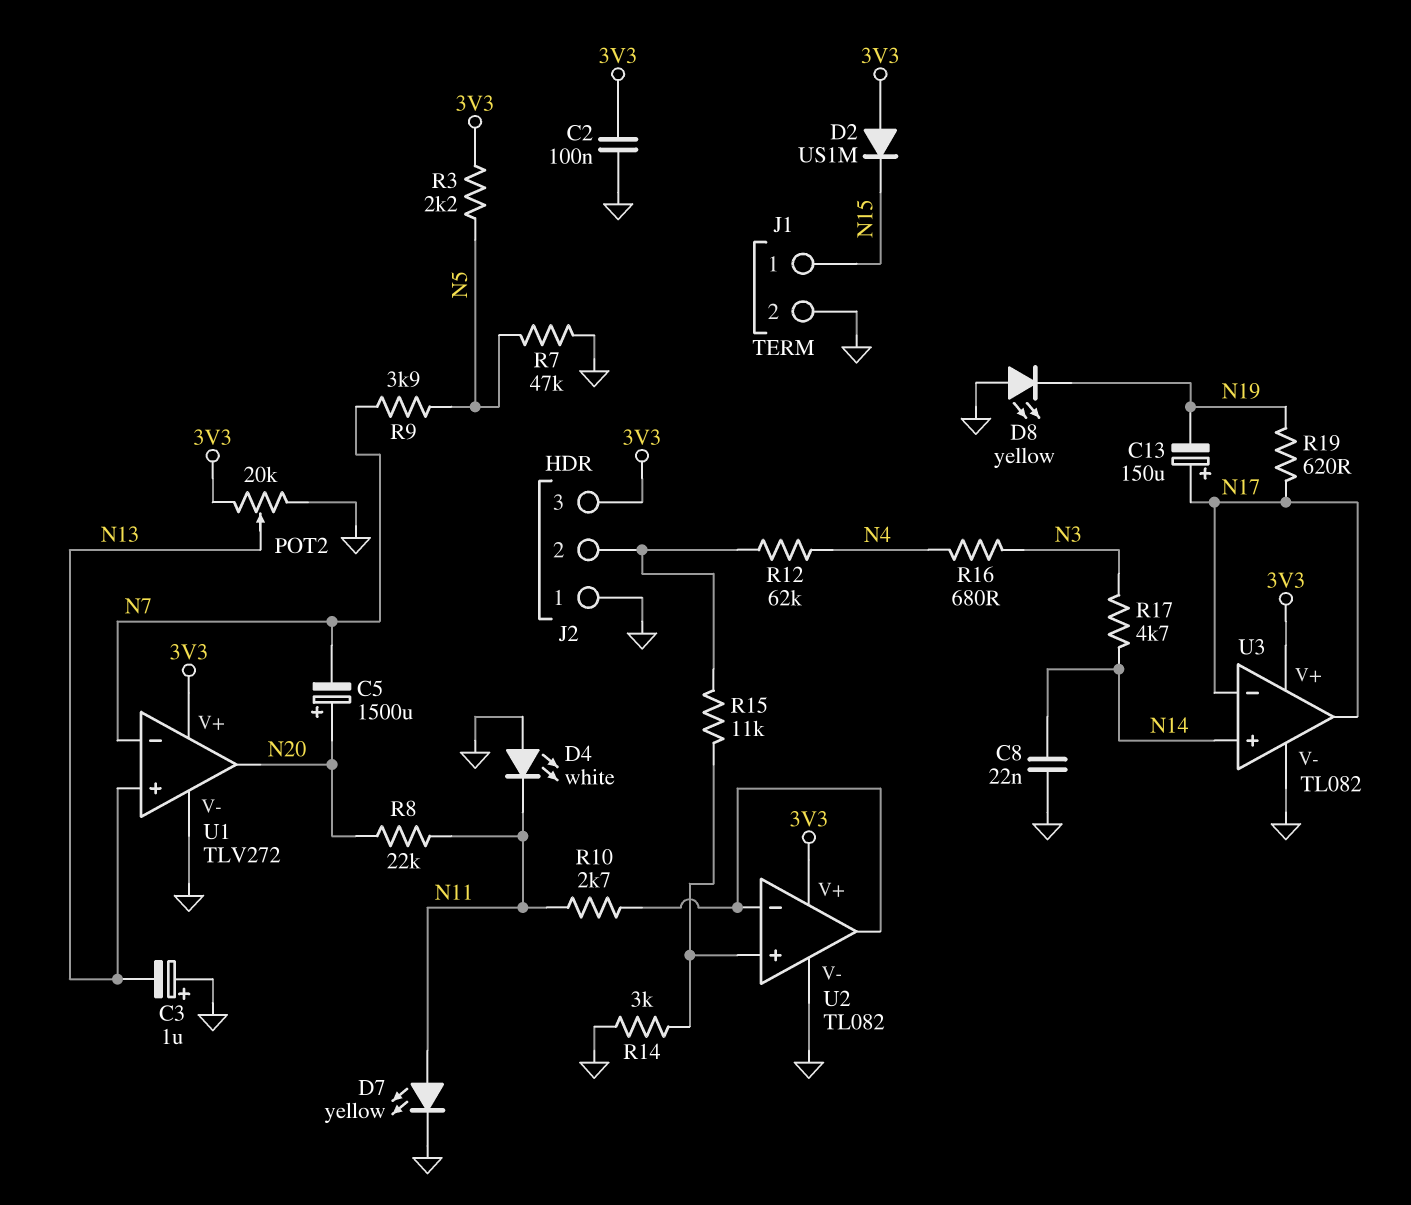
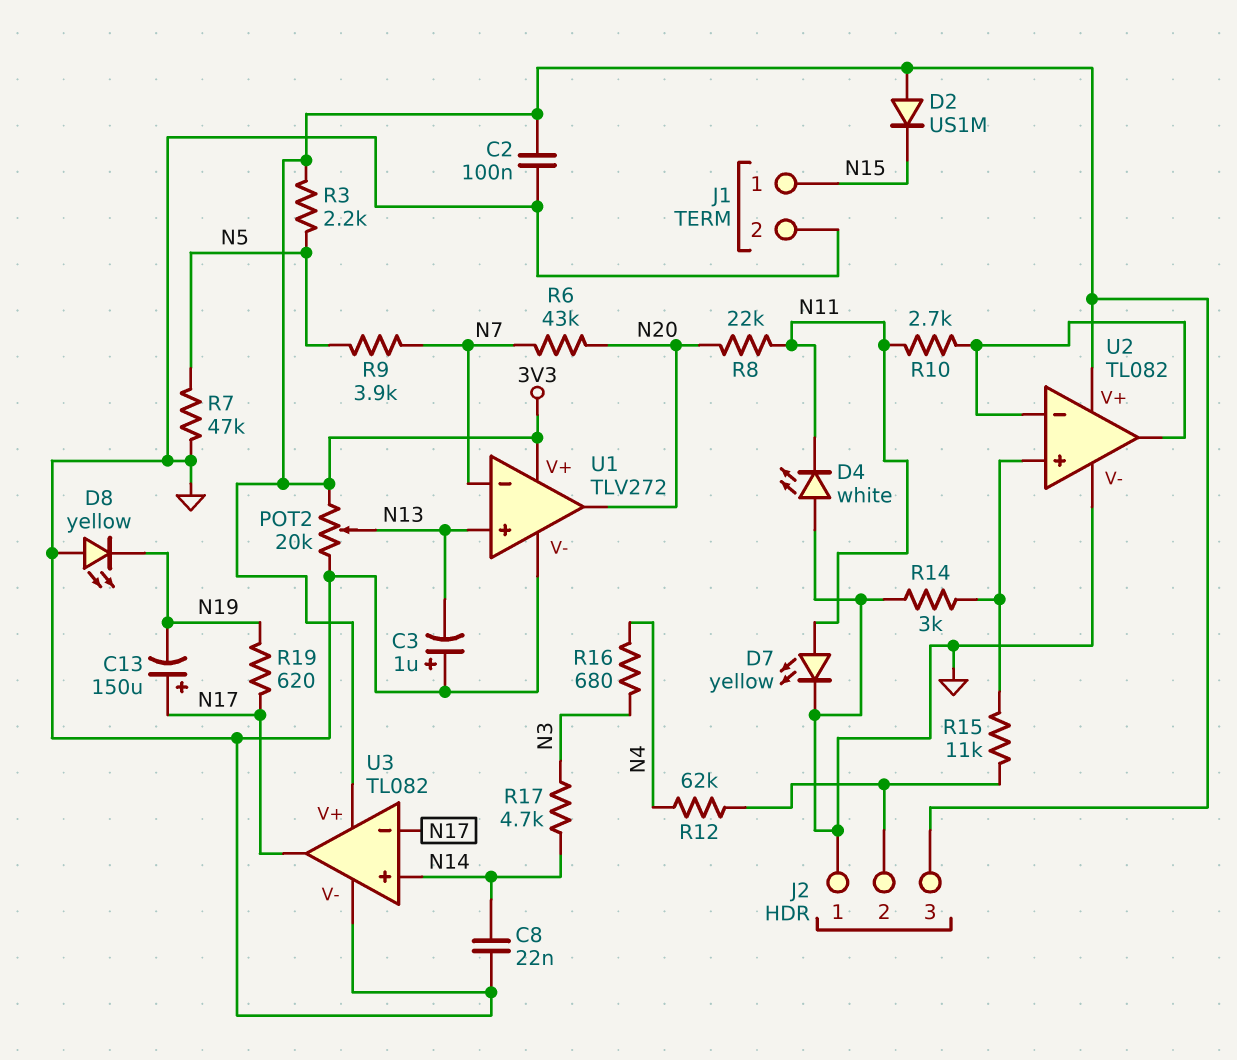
C5: 1500uF (plus N20, minus N7) -> none
R6: none -> 43k (N7, N20)

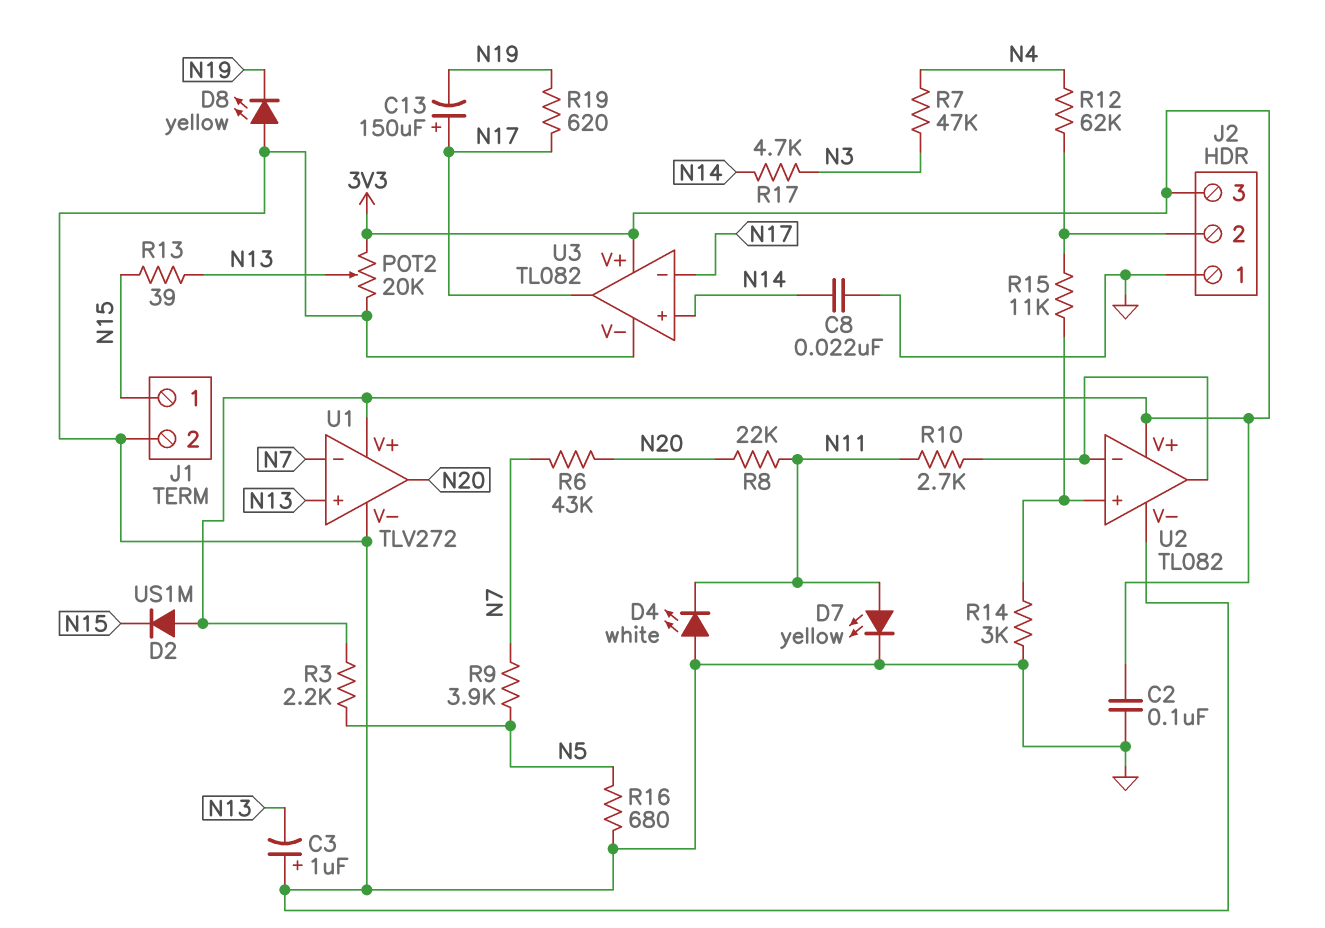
R7: 47k (GND, N5) -> 47k (N3, N4)
R13: none -> 39 (N13, N15)
R16: 680 (N3, N4) -> 680 (GND, N5)

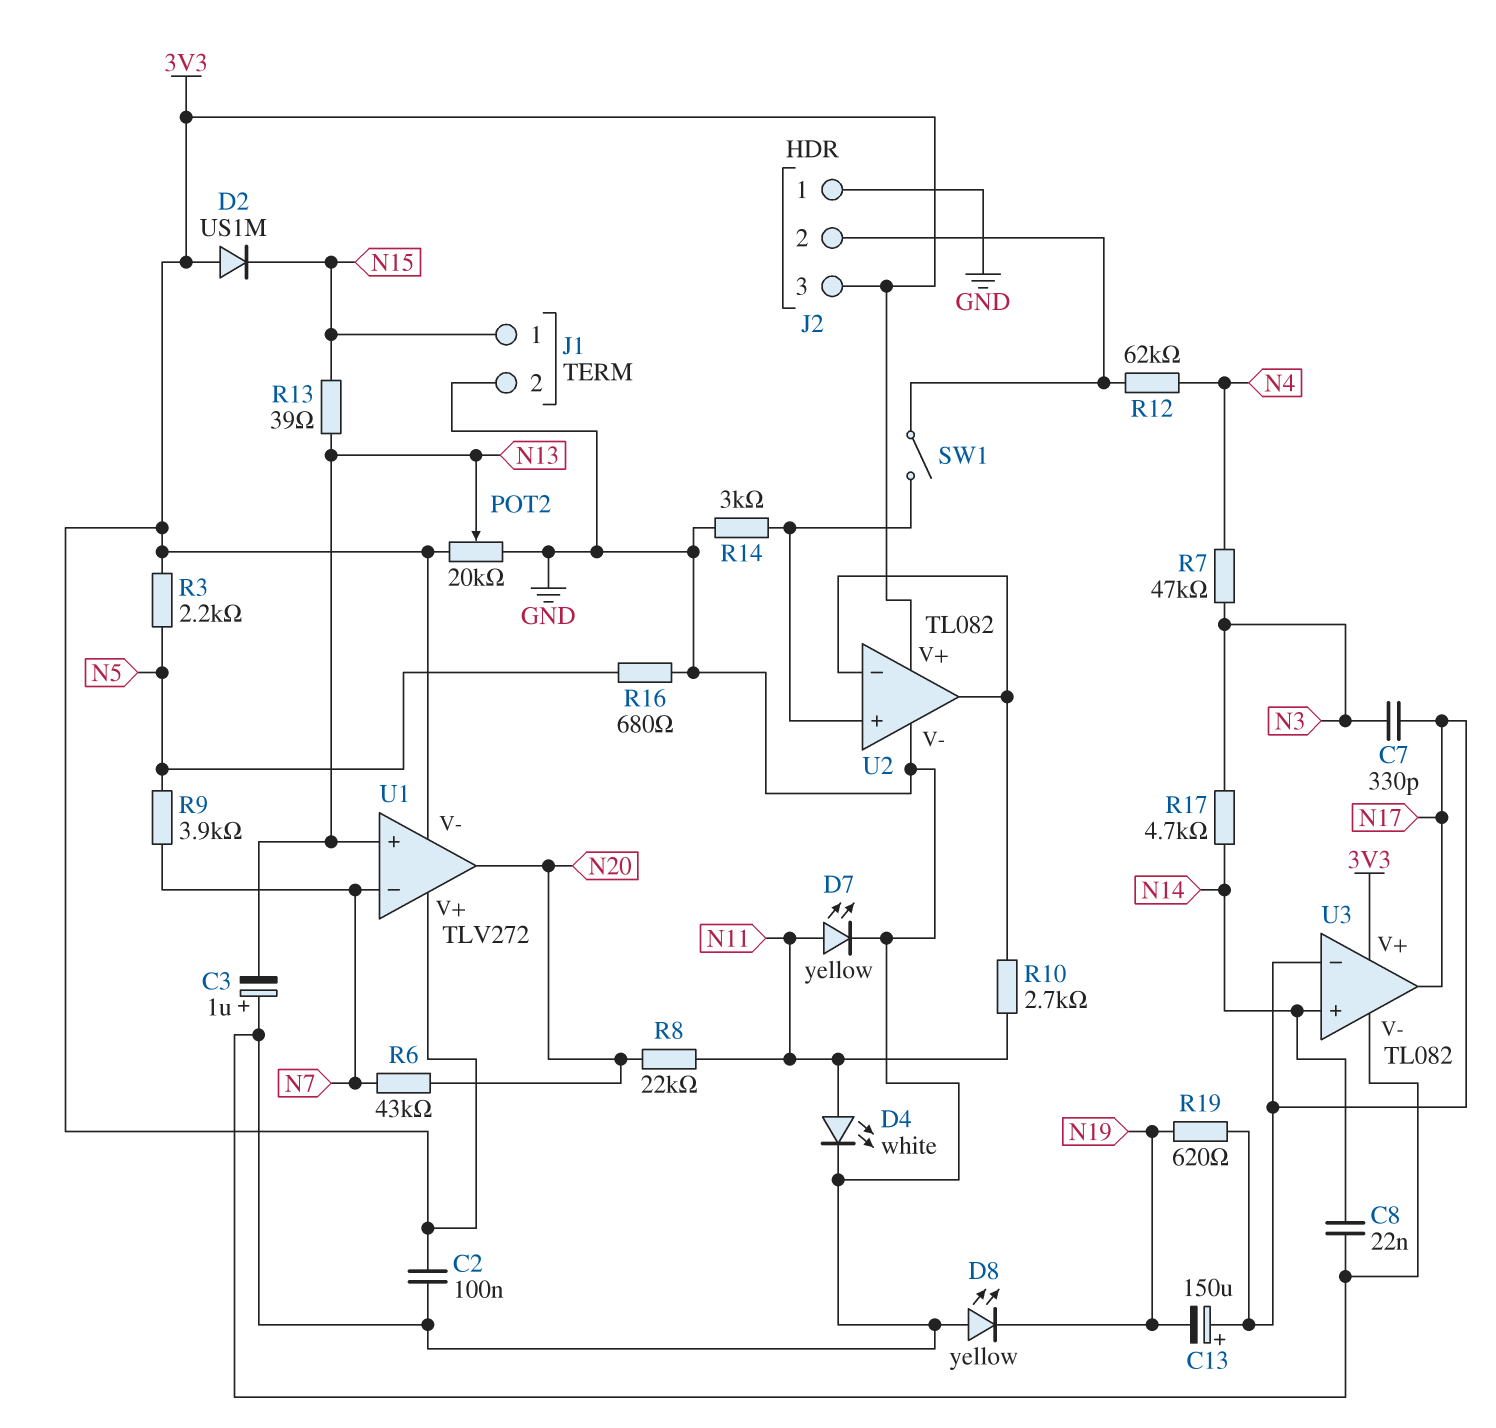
C7: none -> 330pF (N3, N17)
D4: LED white (A GND, K N11) -> LED white (A N11, K GND)
R15: 11k (J2/2, U2/in+) -> none
SW1: none -> switch (J2/2, U2/in+)
U1 pin V-: GND -> 3V3

